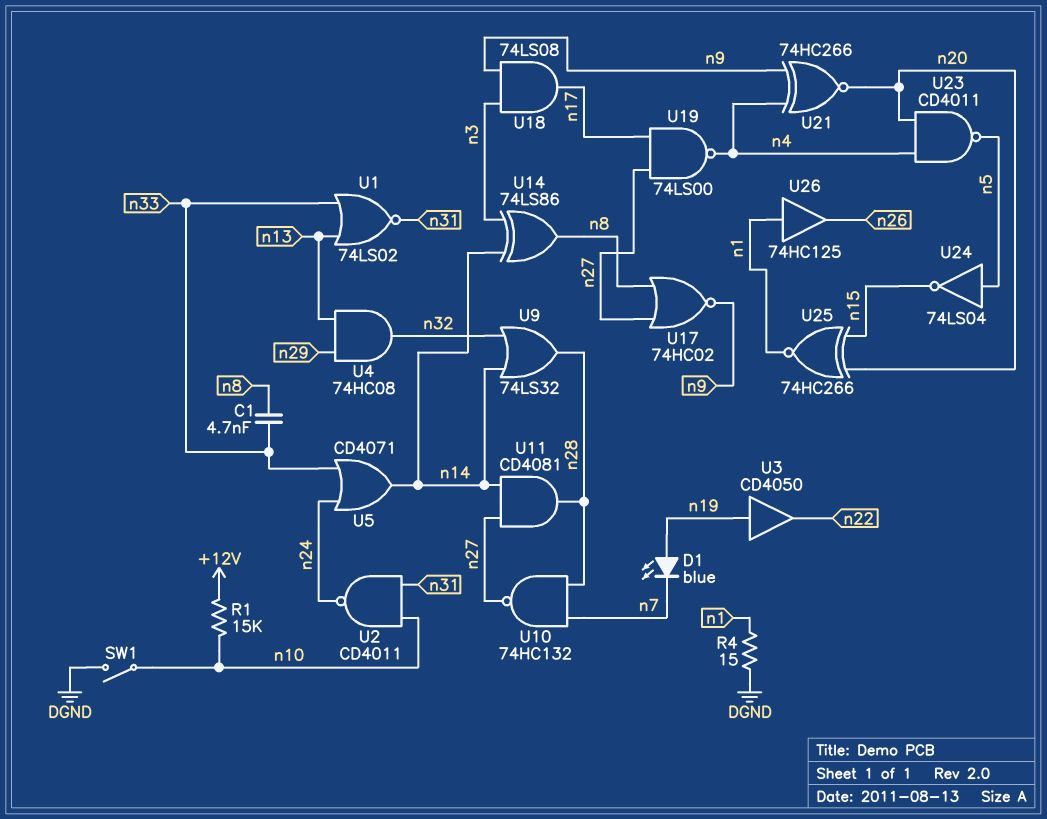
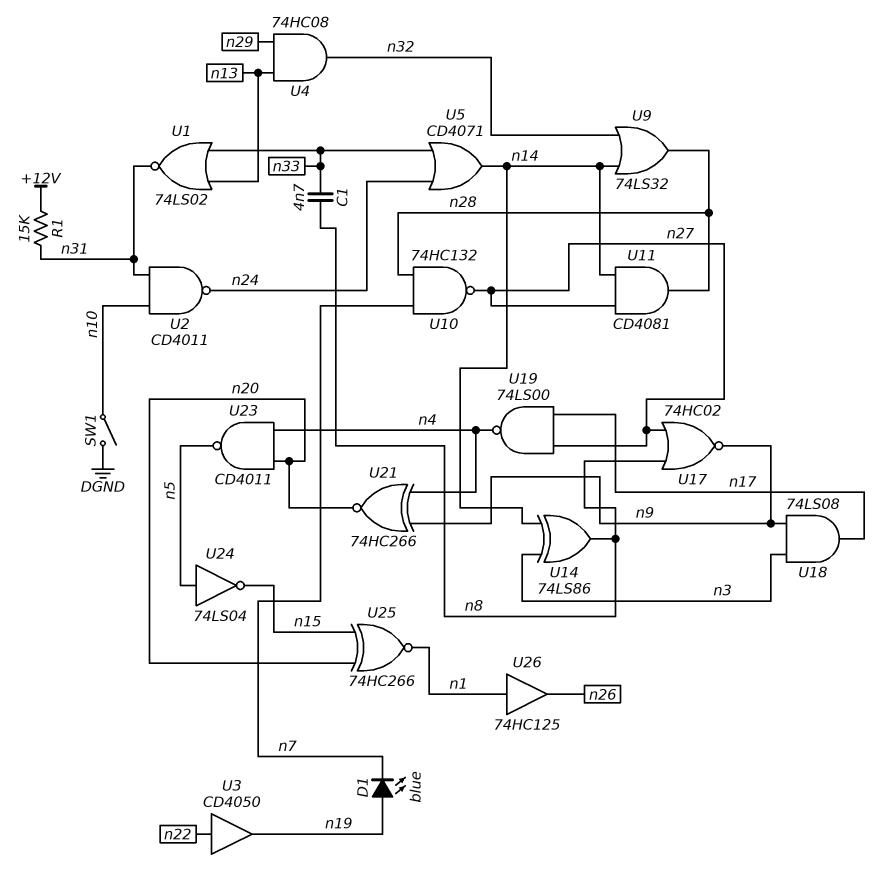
R1: 15k (+12V, n10) -> 15k (+12V, n31)
R4: 15 (DGND, n1) -> none
U3: buffer CD4050 (in n19, out n22) -> buffer CD4050 (in n22, out n19)

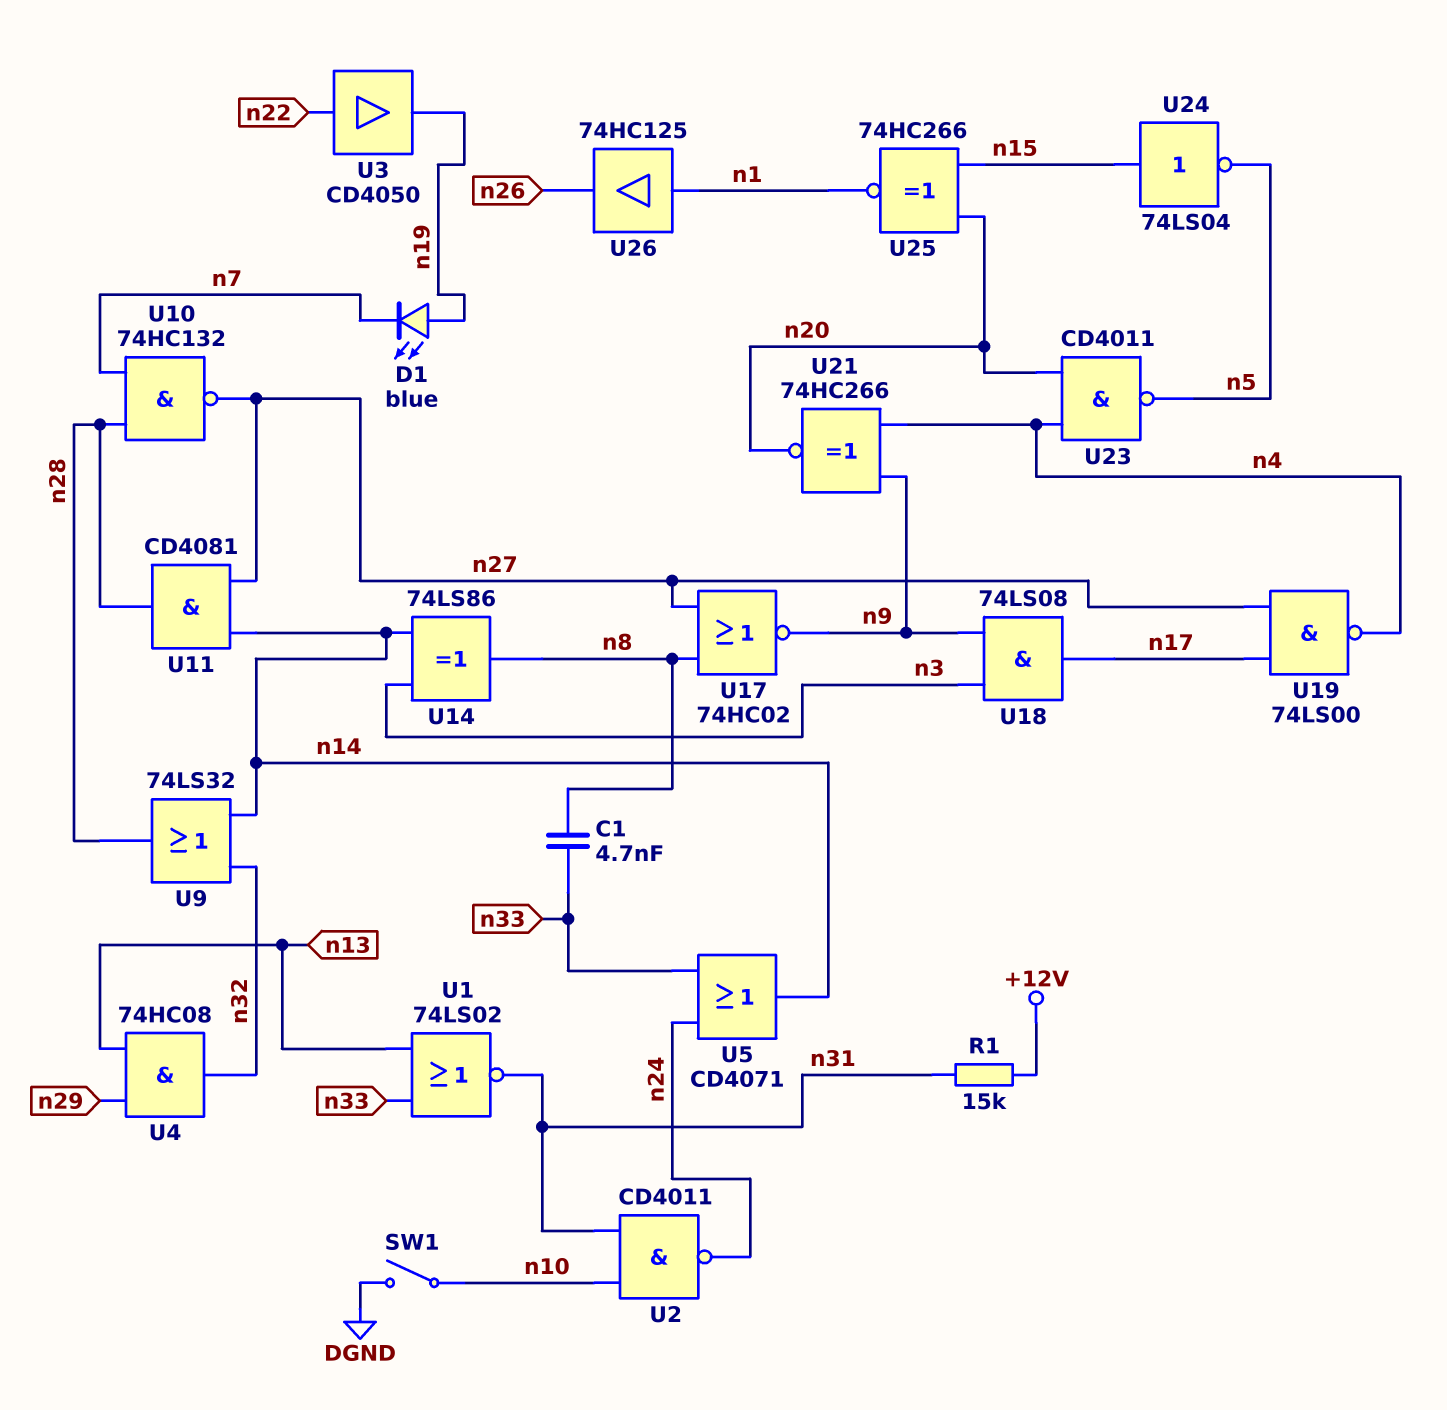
U24: NOT 74LS04 (in n5, out n15) -> NOT 74LS04 (in n15, out n5)

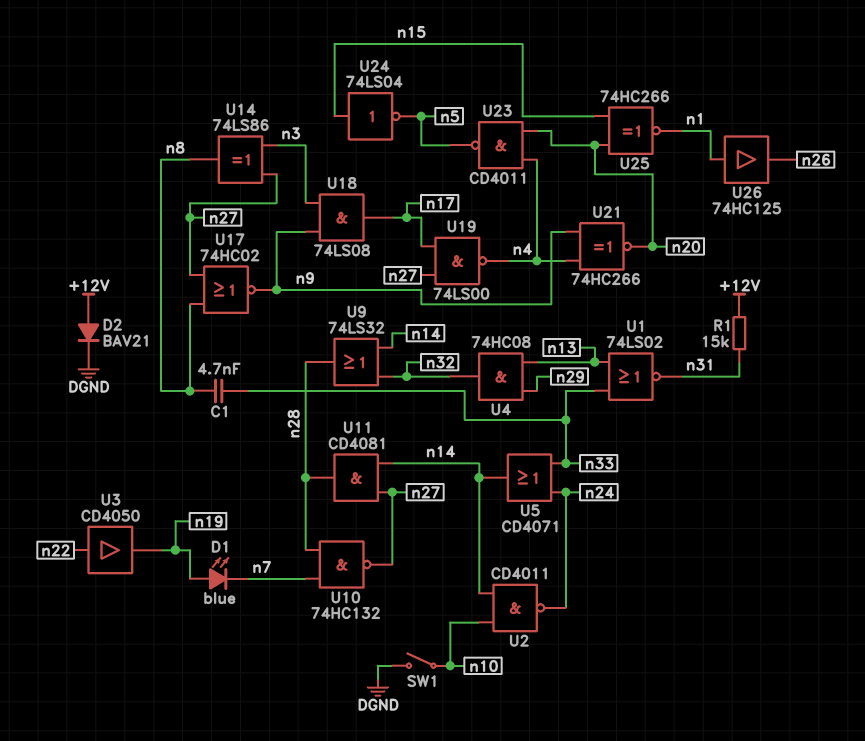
D2: none -> diode BAV21 (A +12V, K DGND)
U2: NAND CD4011 (in n10, in n31, out n24) -> NAND CD4011 (in n10, in n14, out n24)
U14: XOR 74LS86 (in n3, in n14, out n8) -> XOR 74LS86 (in n3, in n27, out n8)

